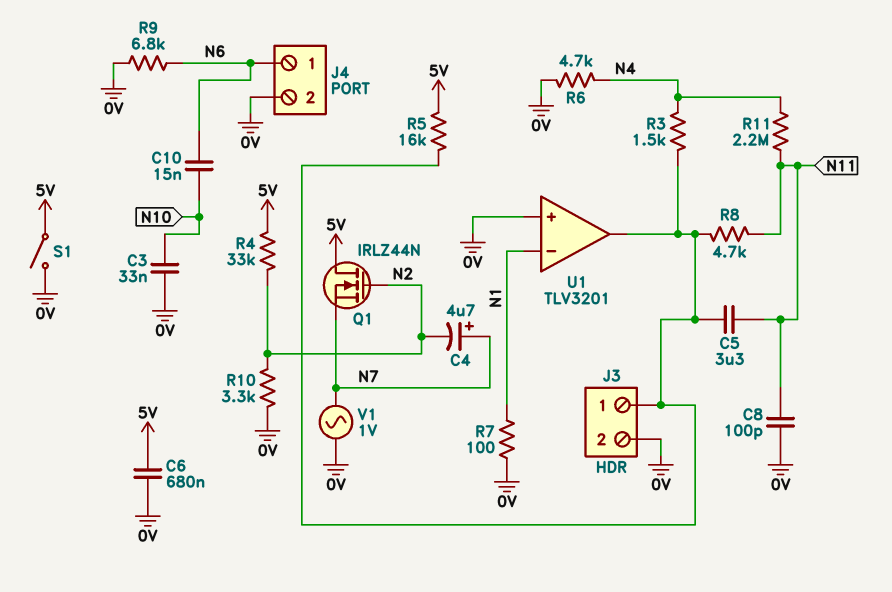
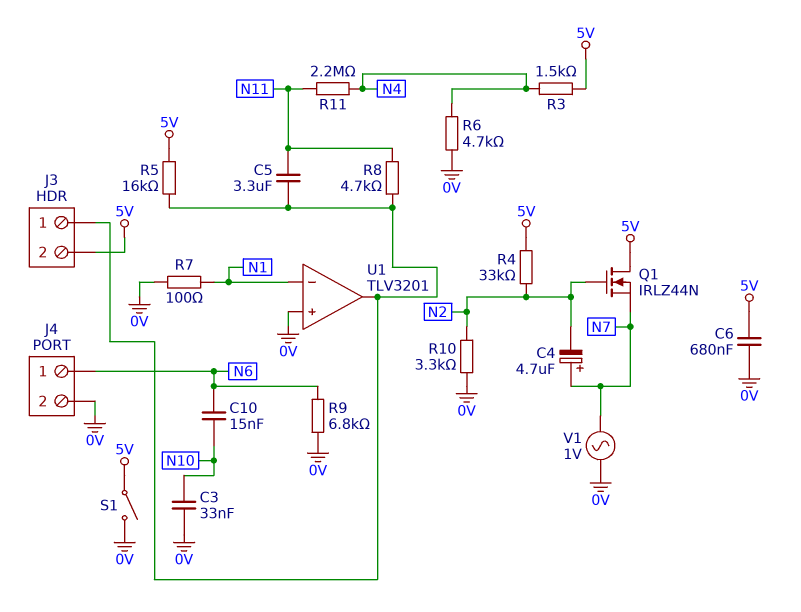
C8: 100pF (0V, N11) -> none
J3 pin 2: 0V -> 5V
R3: 1.5k (J3/1, N4) -> 1.5k (5V, N4)

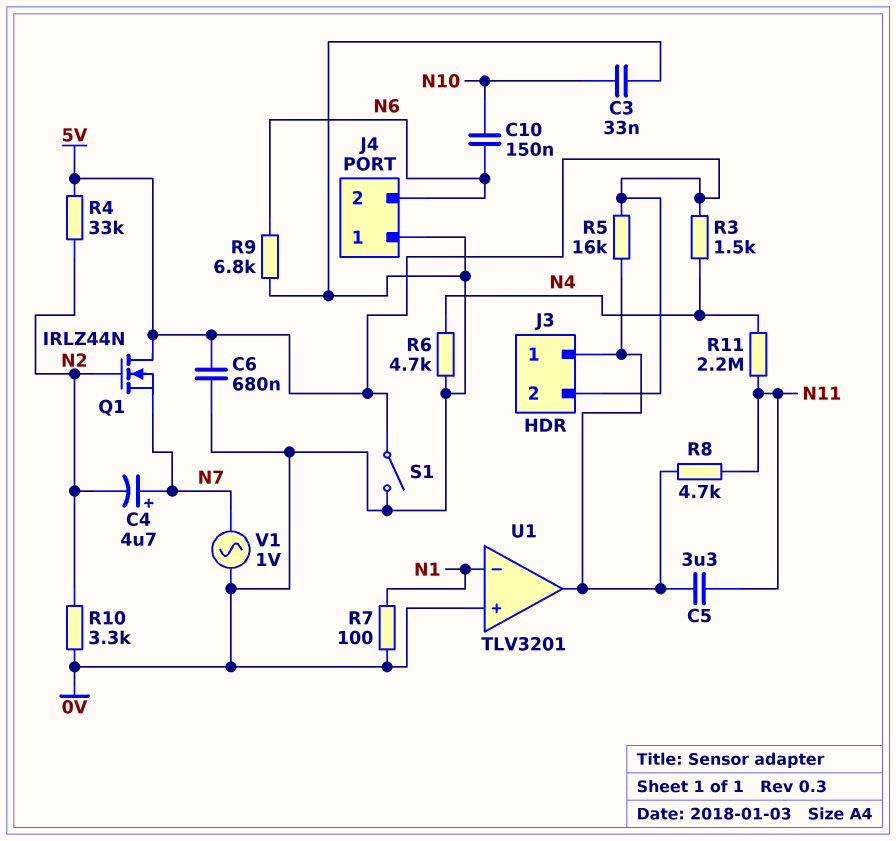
C10: 15nF (N6, N10) -> 150nF (N6, N10)
J4 pin 1: N6 -> 0V
J4 pin 2: 0V -> N6

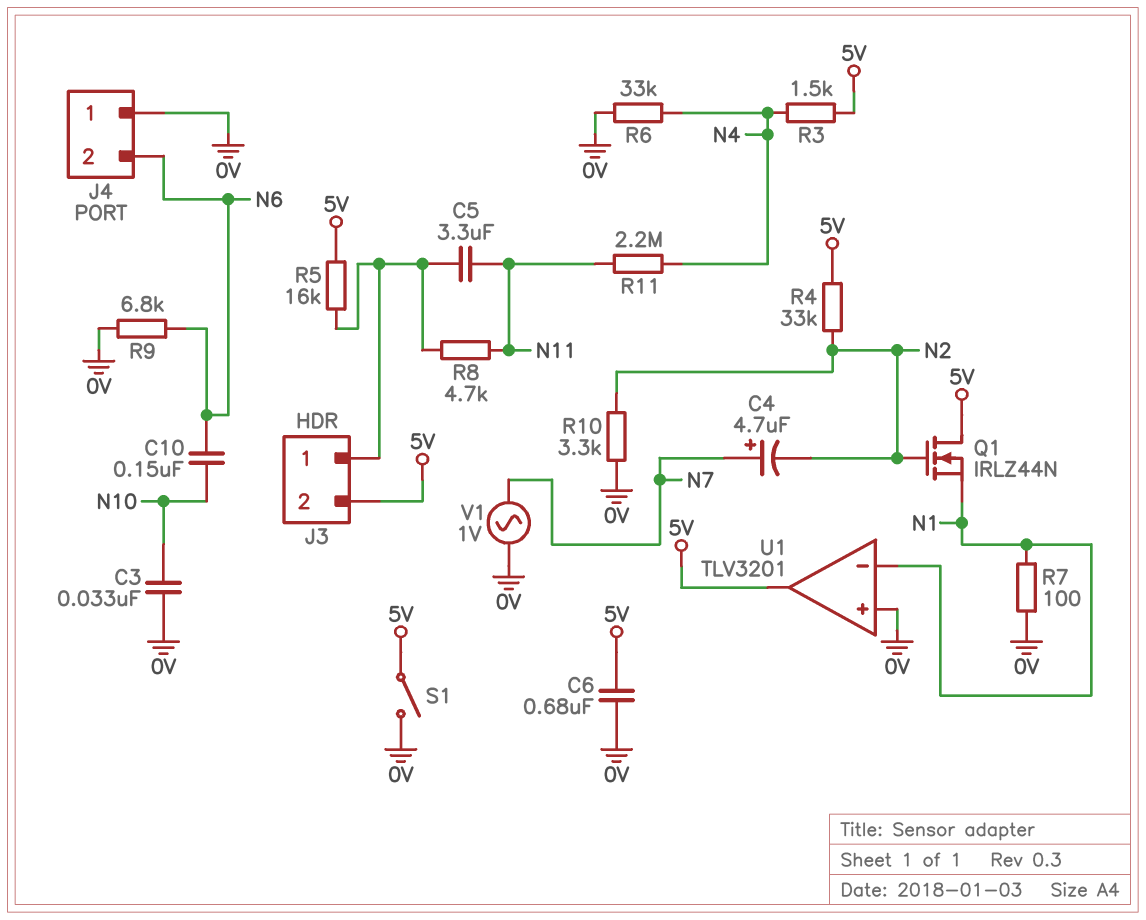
Q1: NMOS IRLZ44N (G N2, D 5V, S N7) -> NMOS IRLZ44N (G N2, D 5V, S N1)
R6: 4.7k (0V, N4) -> 33k (0V, N4)
U1 pin out: J3/1 -> 5V

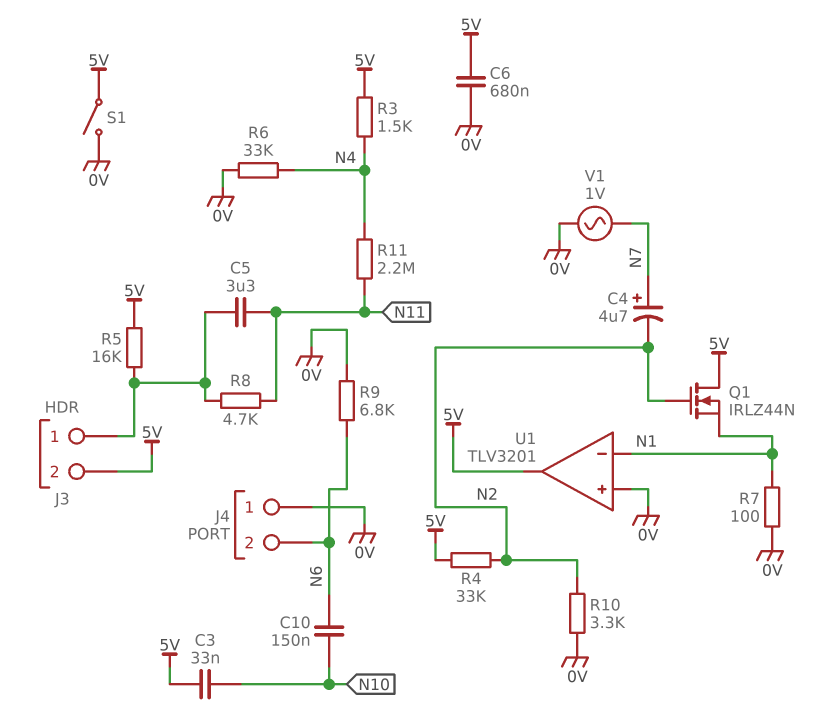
C3: 33nF (0V, N10) -> 33nF (5V, N10)

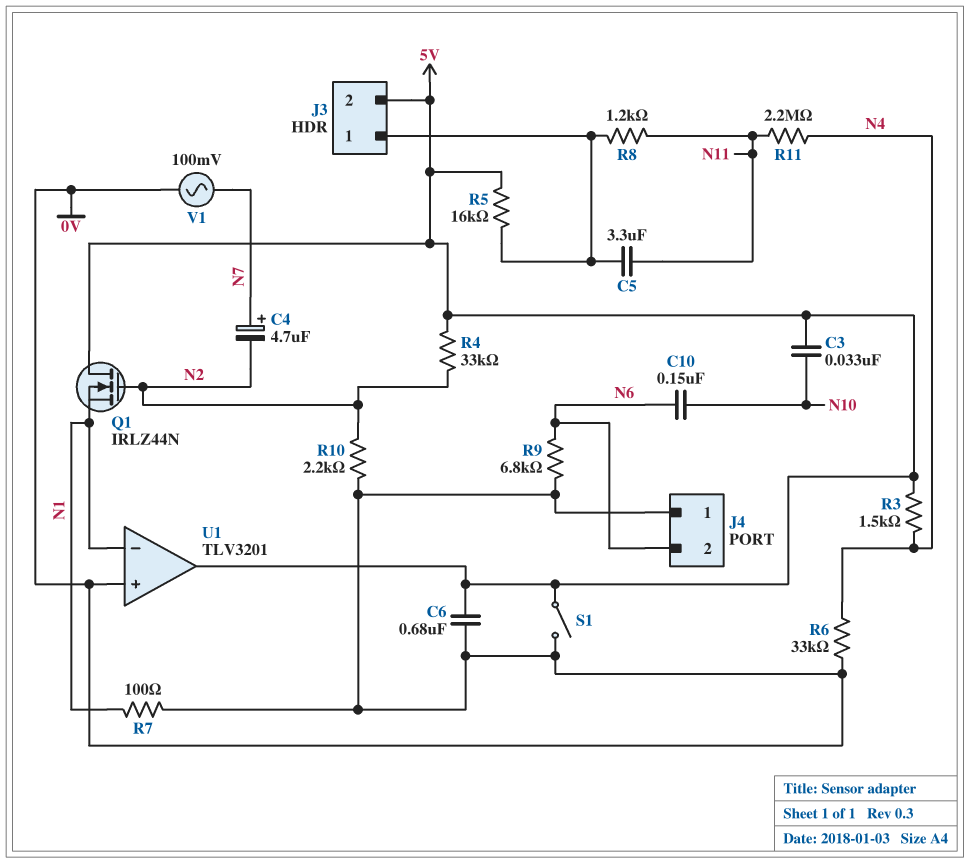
R8: 4.7k (J3/1, N11) -> 1.2k (J3/1, N11)
R10: 3.3k (0V, N2) -> 2.2k (0V, N2)
V1: AC 1V (0V, N7) -> AC 100mV (0V, N7)

